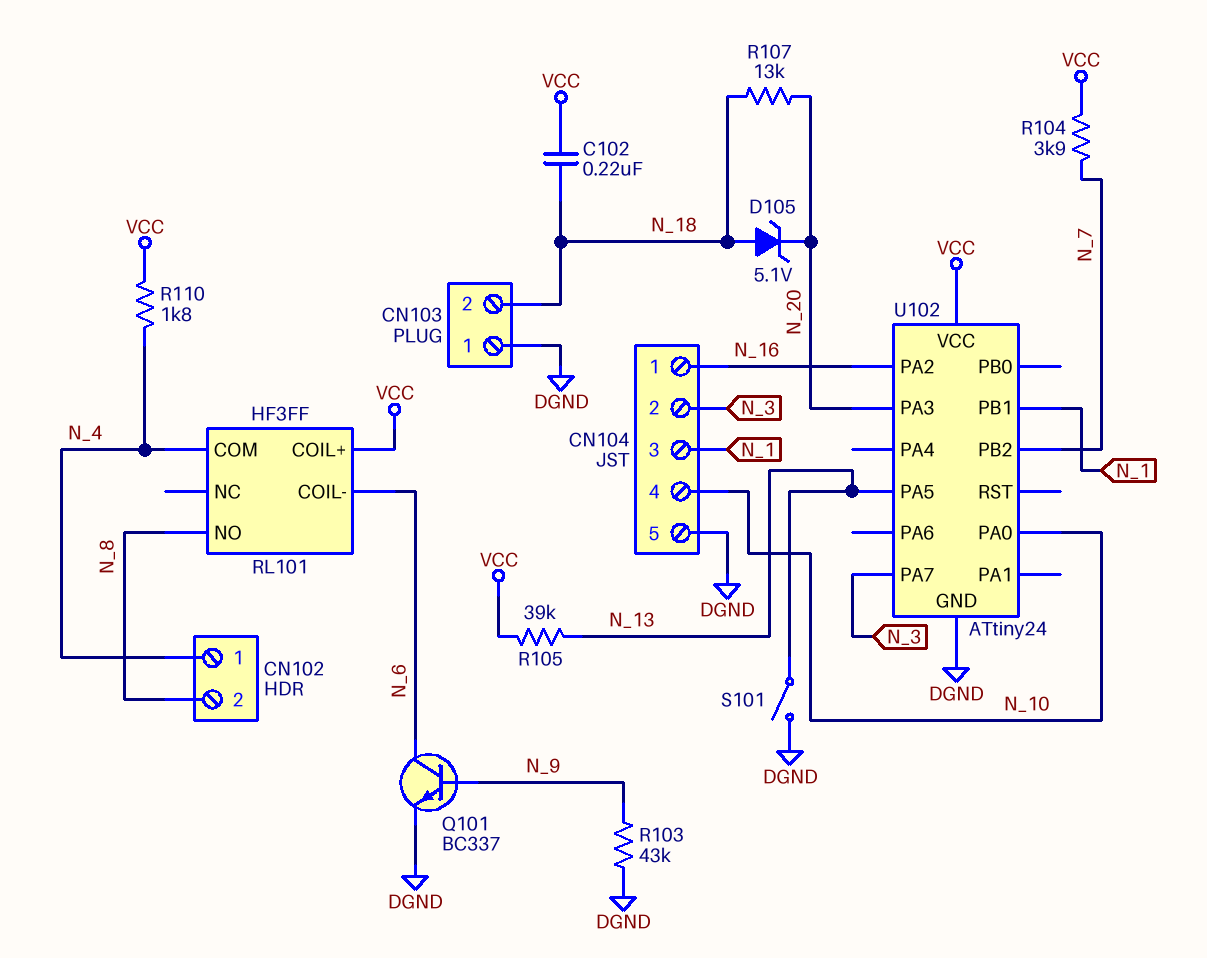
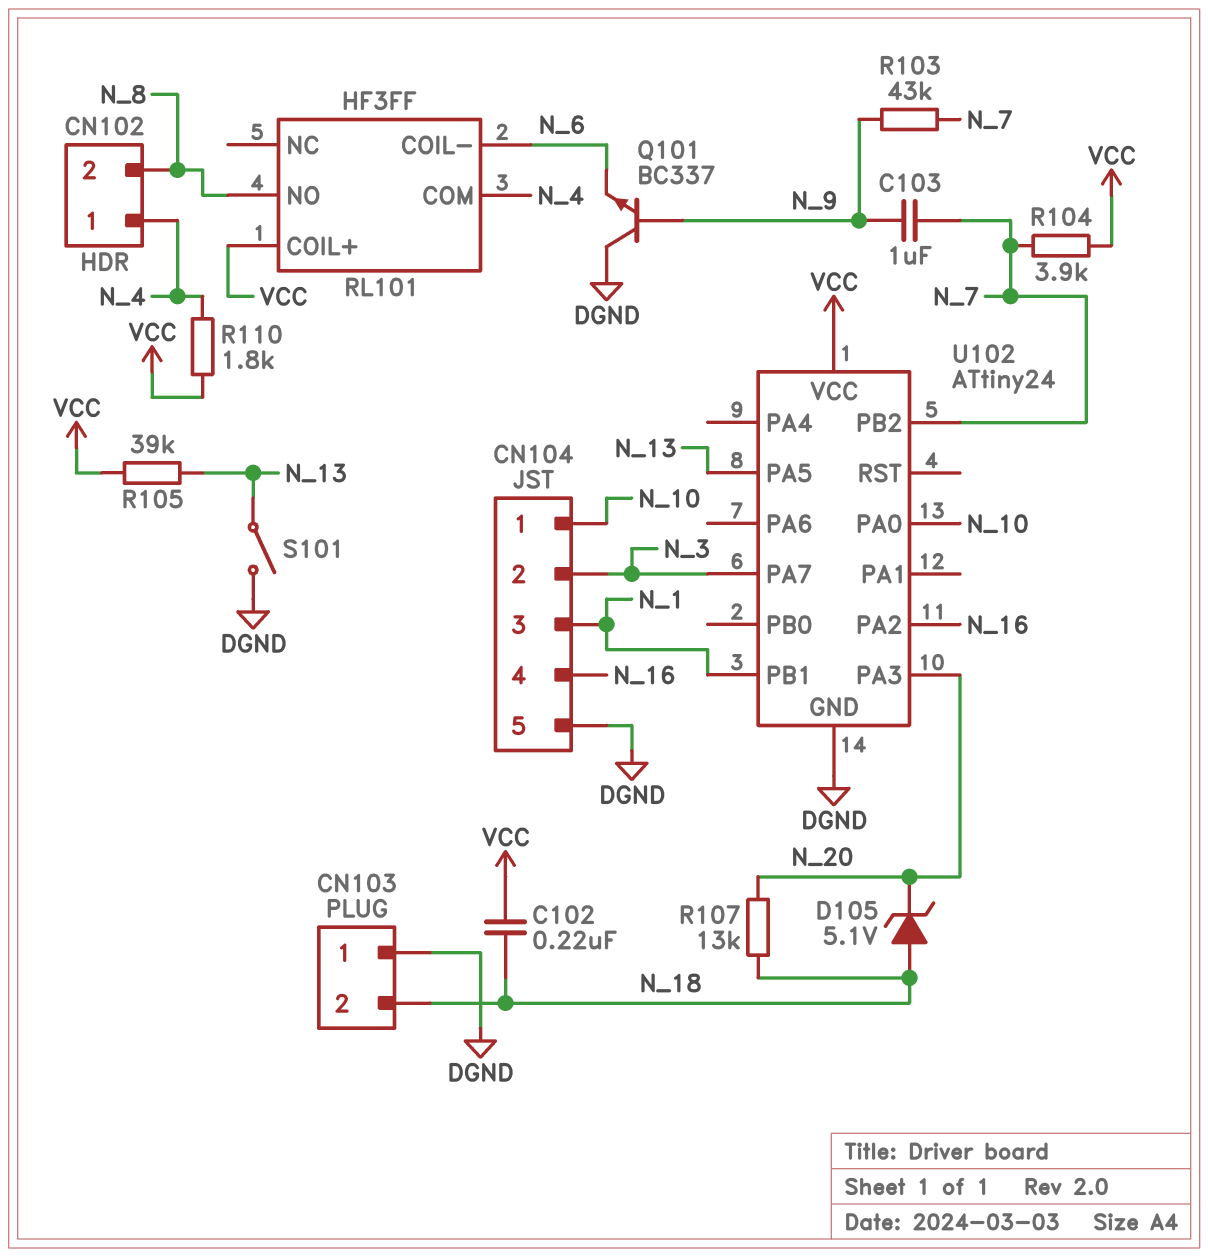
C103: none -> 1uF (N_7, N_9)
CN104 pin 1: N_16 -> N_10
CN104 pin 4: N_10 -> N_16
Q101: NPN BC337 (B N_9, C N_6, E DGND) -> NPN BC337 (B N_9, C DGND, E N_6)
R103: 43k (DGND, N_9) -> 43k (N_7, N_9)

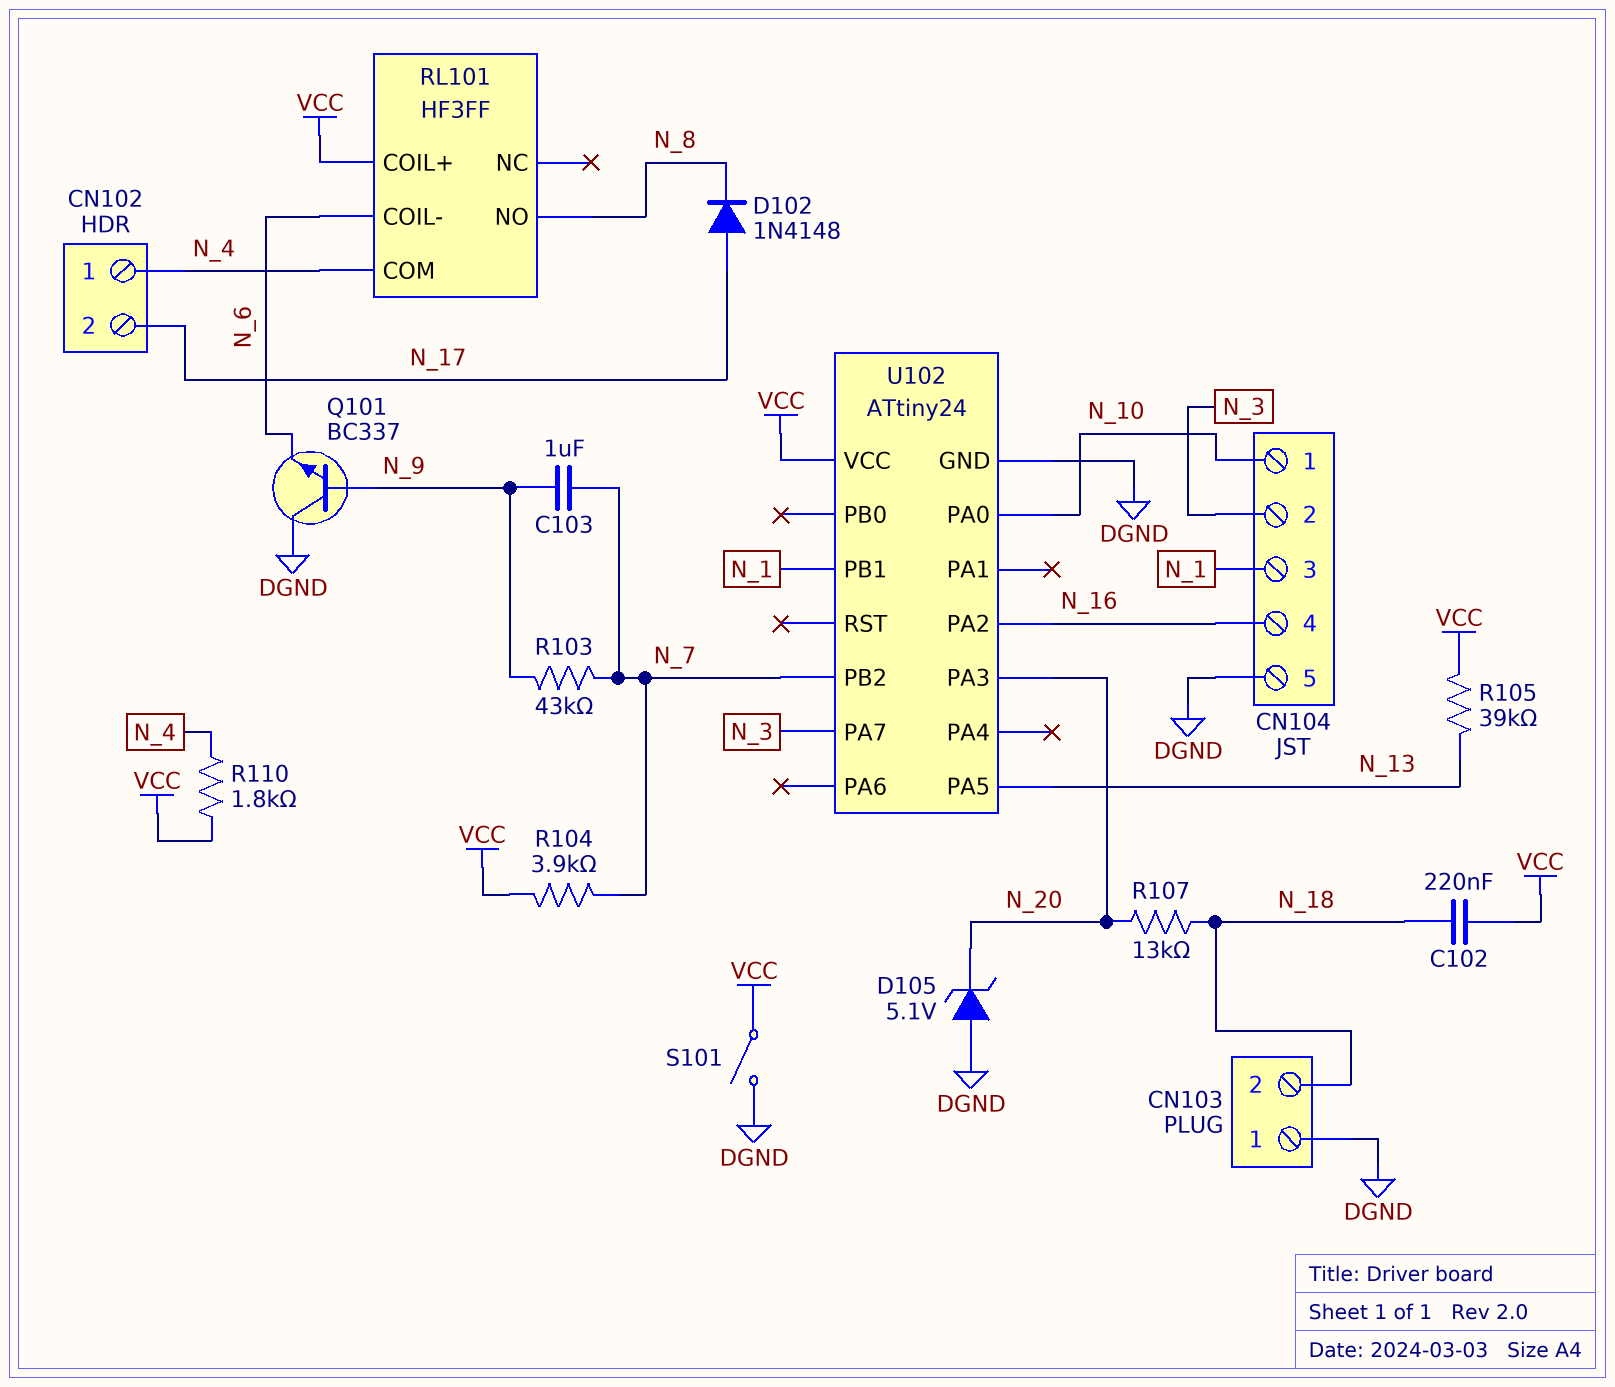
CN102 pin 2: N_8 -> N_17
D102: none -> diode 1N4148 (A N_17, K N_8)
D105: zener 5.1V (A N_18, K N_20) -> zener 5.1V (A DGND, K N_20)
S101: switch (DGND, N_13) -> switch (DGND, VCC)

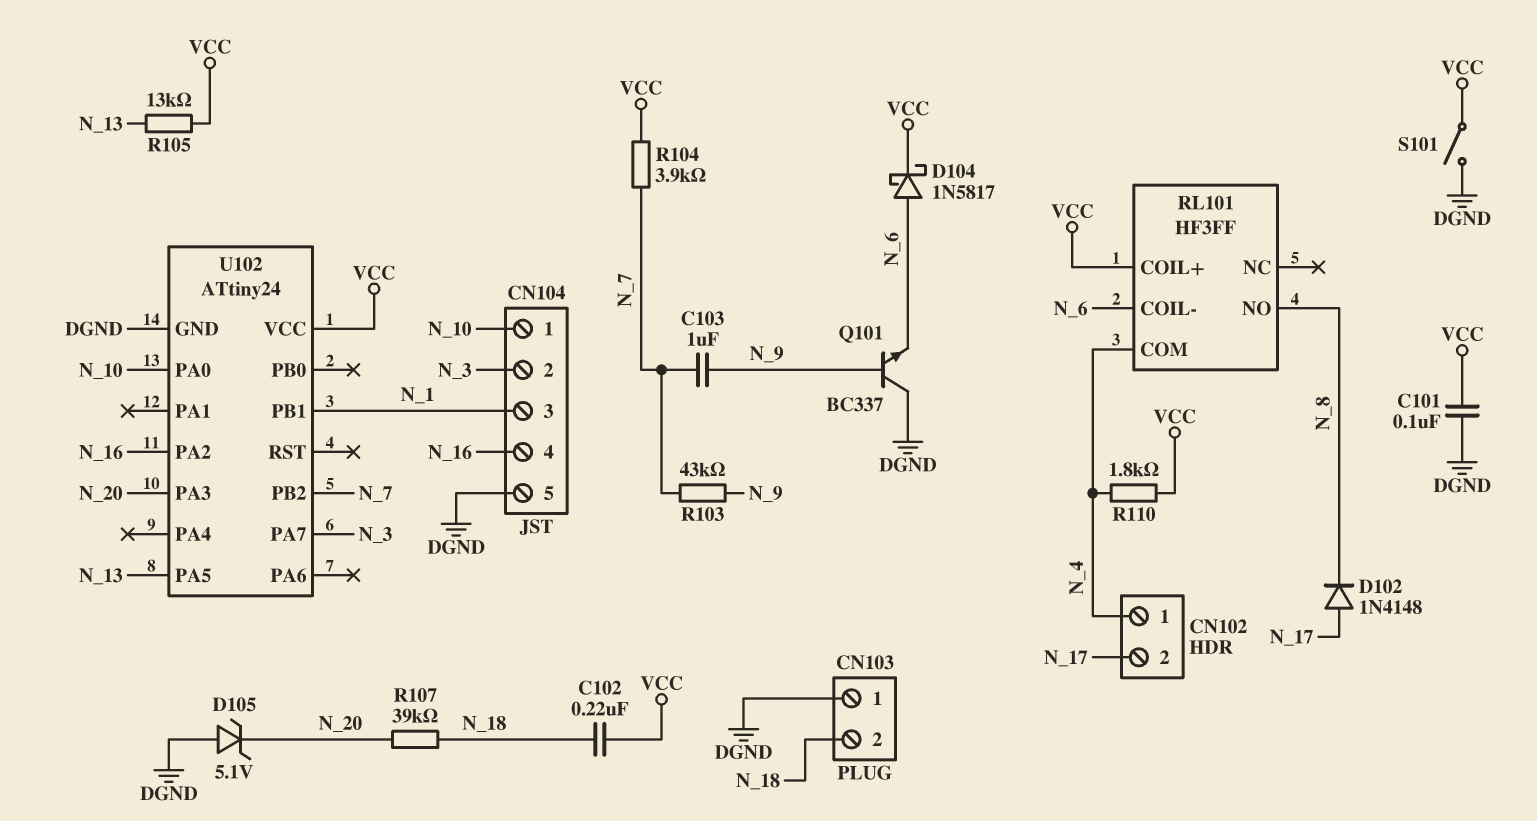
C101: none -> 100nF (DGND, VCC)
D104: none -> schottky 1N5817 (A N_6, K VCC)
R105: 39k (N_13, VCC) -> 13k (N_13, VCC)
R107: 13k (N_18, N_20) -> 39k (N_18, N_20)

